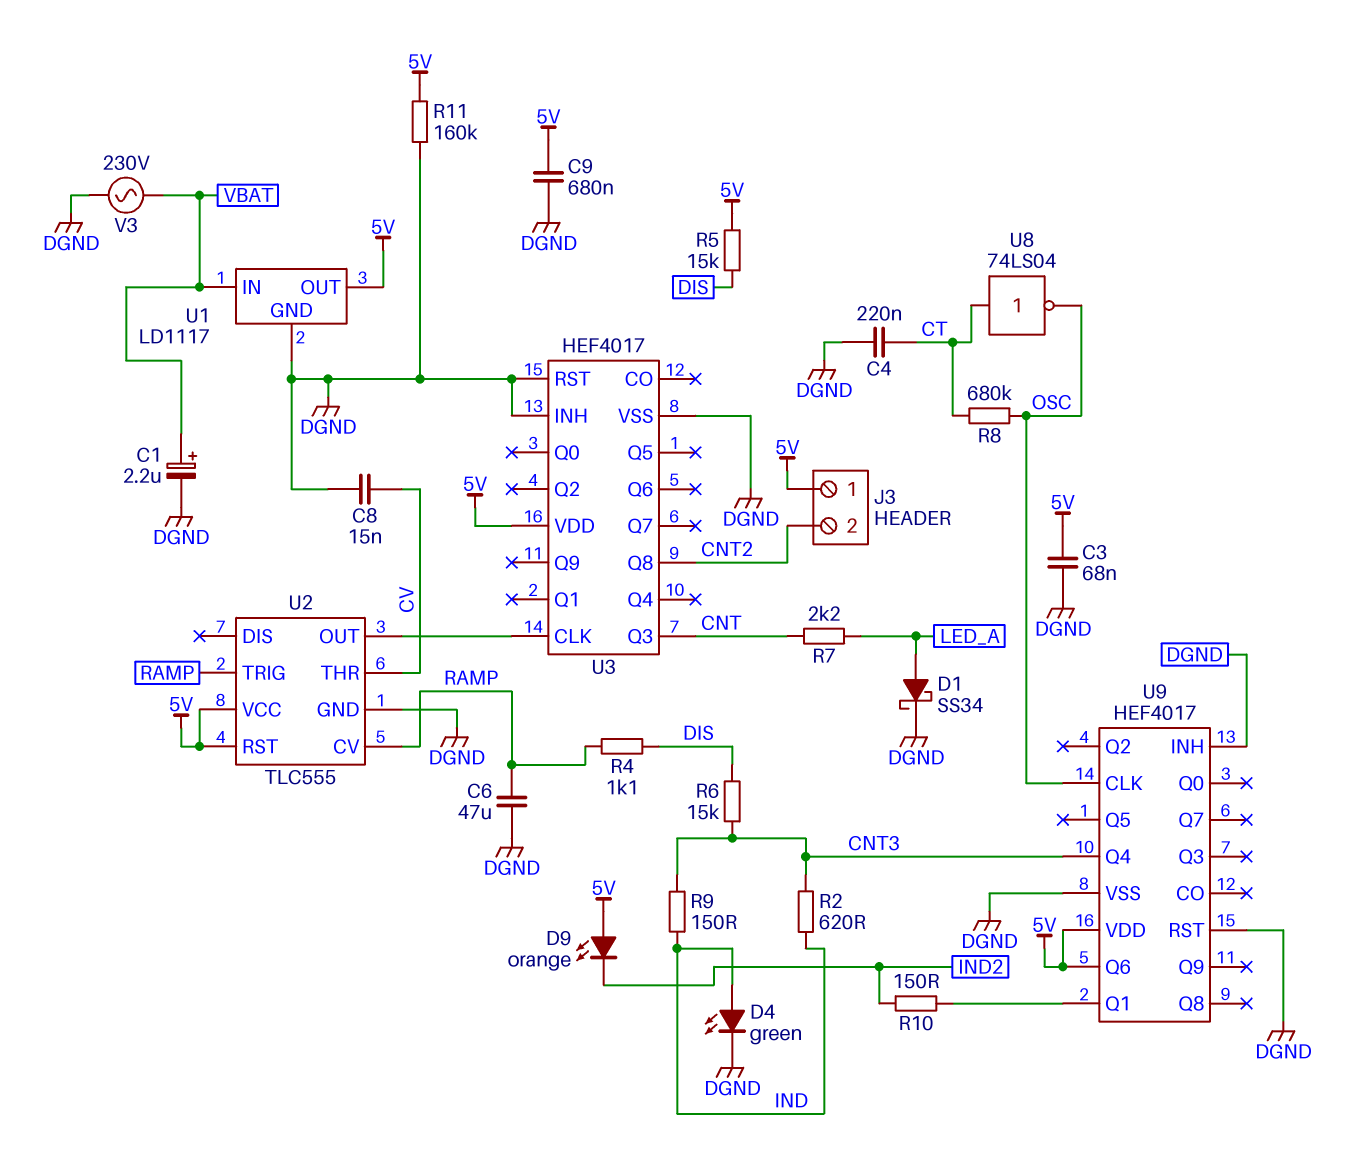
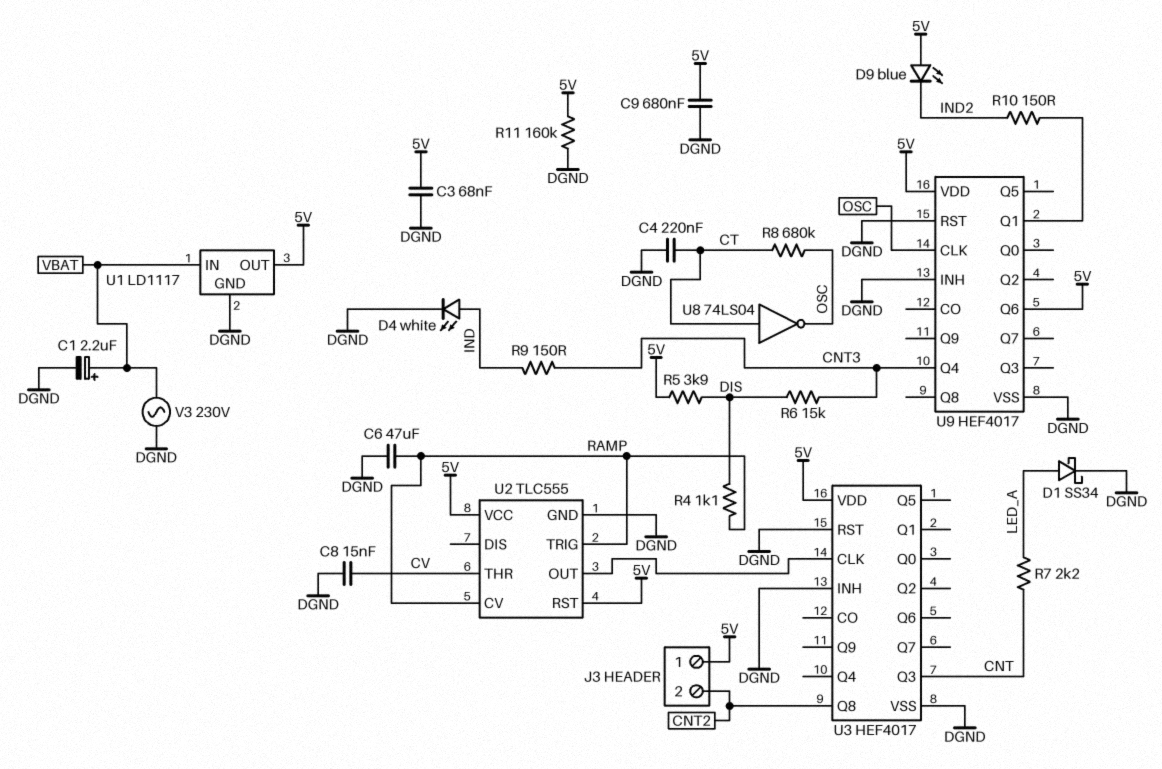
D4: LED green (A IND, K DGND) -> LED white (A IND, K DGND)
D9: LED orange (A 5V, K IND2) -> LED blue (A 5V, K IND2)
R2: 620 (CNT3, IND) -> none
R5: 15k (5V, DIS) -> 3.9k (5V, DIS)

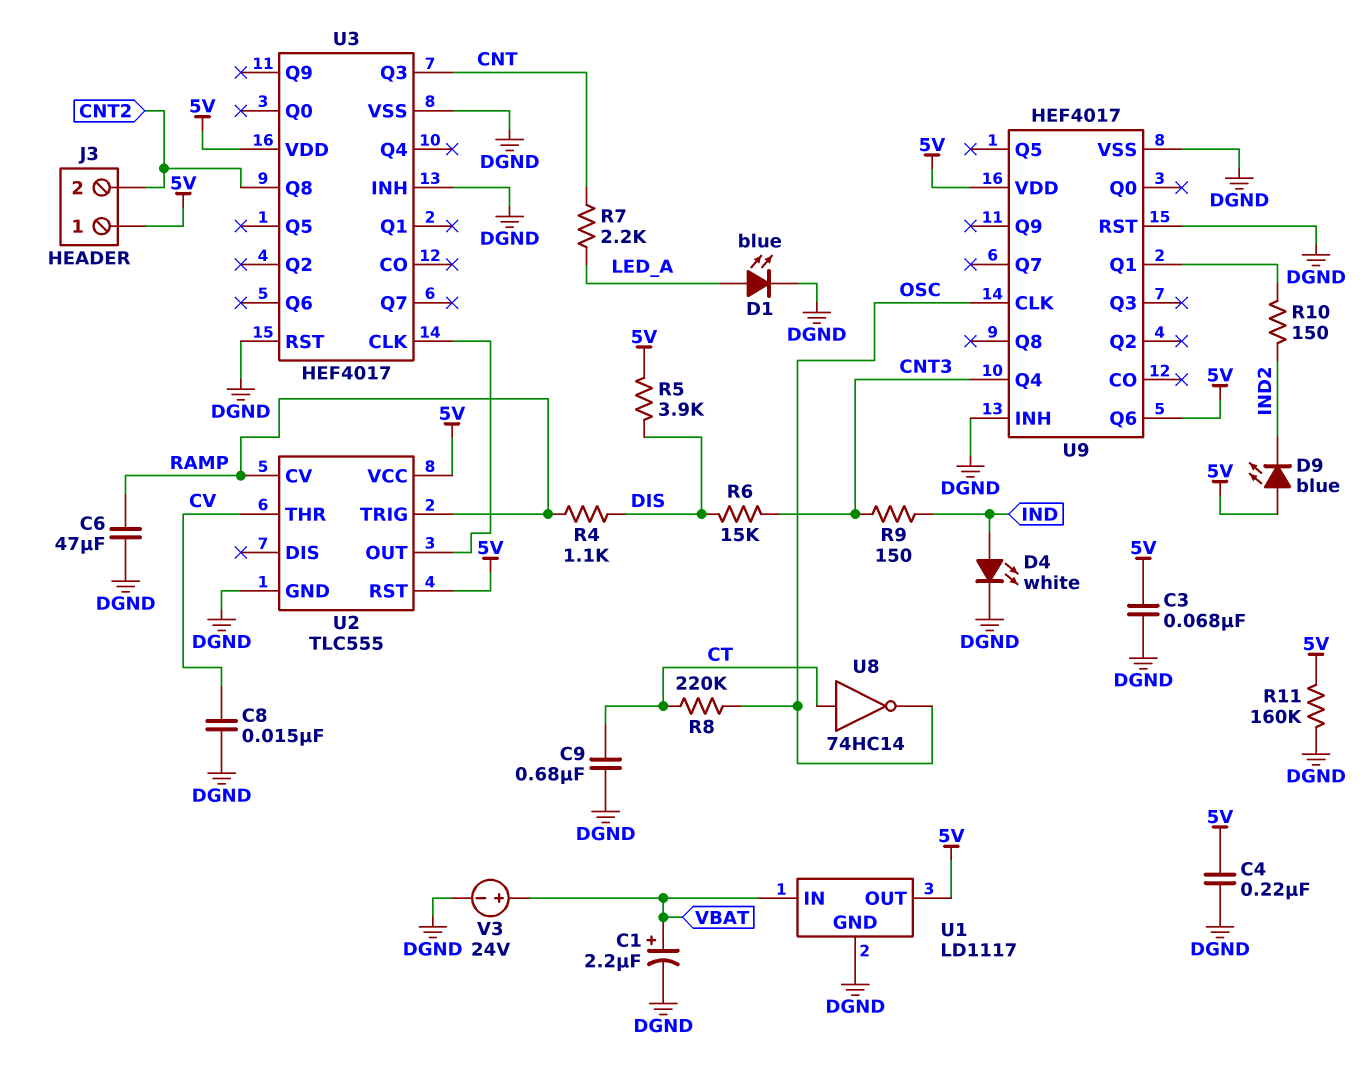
C4: 220nF (CT, DGND) -> 220nF (5V, DGND)
C9: 680nF (5V, DGND) -> 680nF (CT, DGND)
D1: schottky SS34 (A LED_A, K DGND) -> LED blue (A LED_A, K DGND)
R8: 680k (CT, OSC) -> 220k (CT, OSC)
U8: NOT 74LS04 (in CT, out OSC) -> NOT 74HC14 (in CT, out OSC)
V3: AC 230V (DGND, VBAT) -> 24V (plus VBAT, minus DGND)

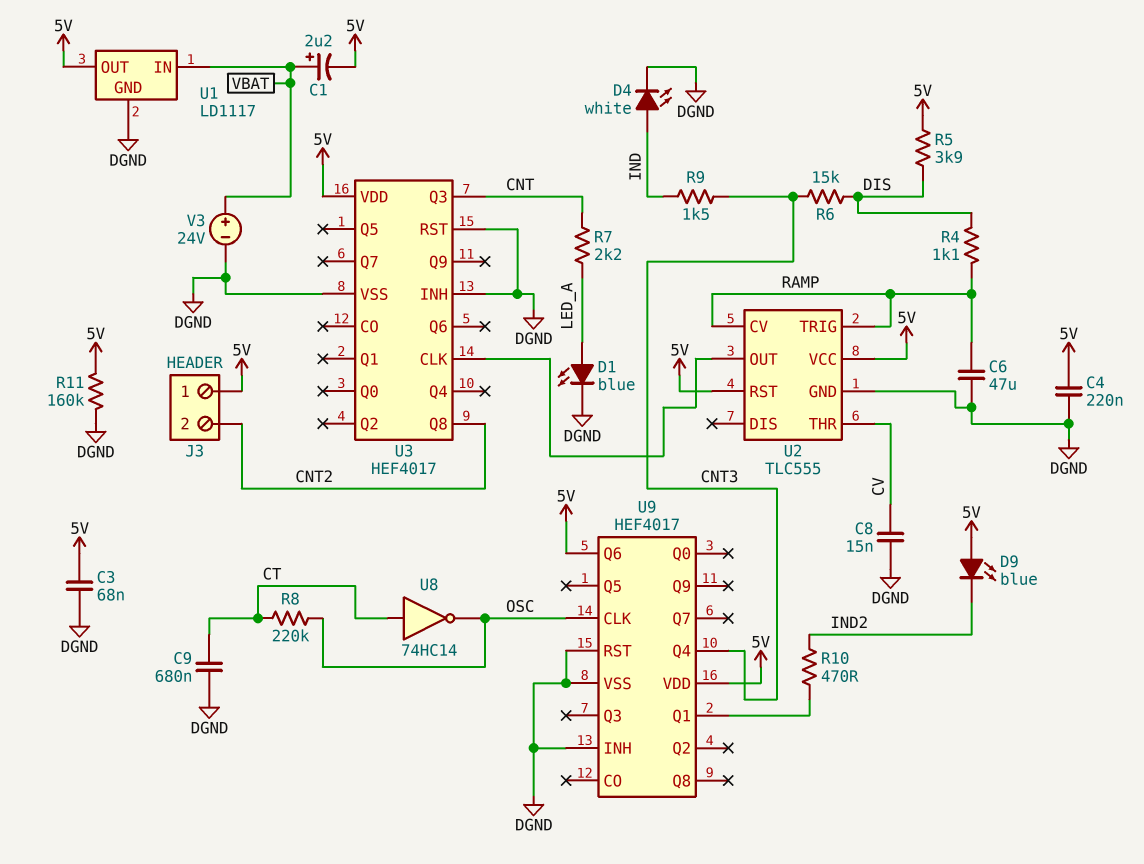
C1: 2.2uF (plus VBAT, minus DGND) -> 2.2uF (plus VBAT, minus 5V)
R9: 150 (CNT3, IND) -> 1.5k (CNT3, IND)
R10: 150 (IND2, U9/Q1) -> 470 (IND2, U9/Q1)

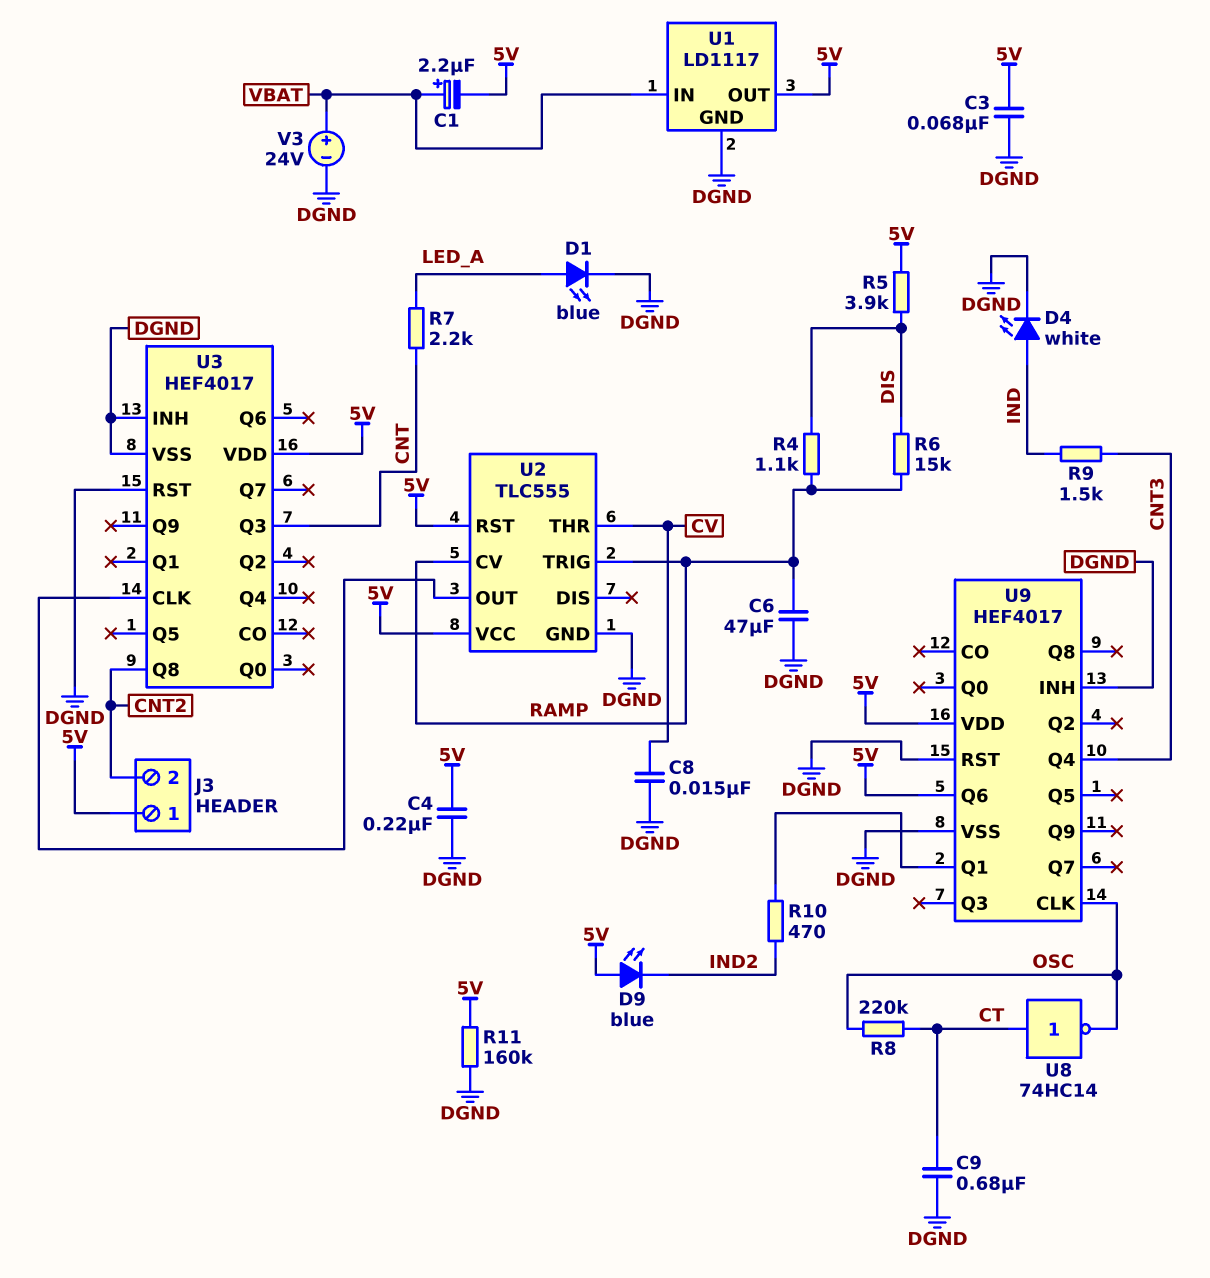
R6: 15k (CNT3, DIS) -> 15k (DIS, RAMP)

